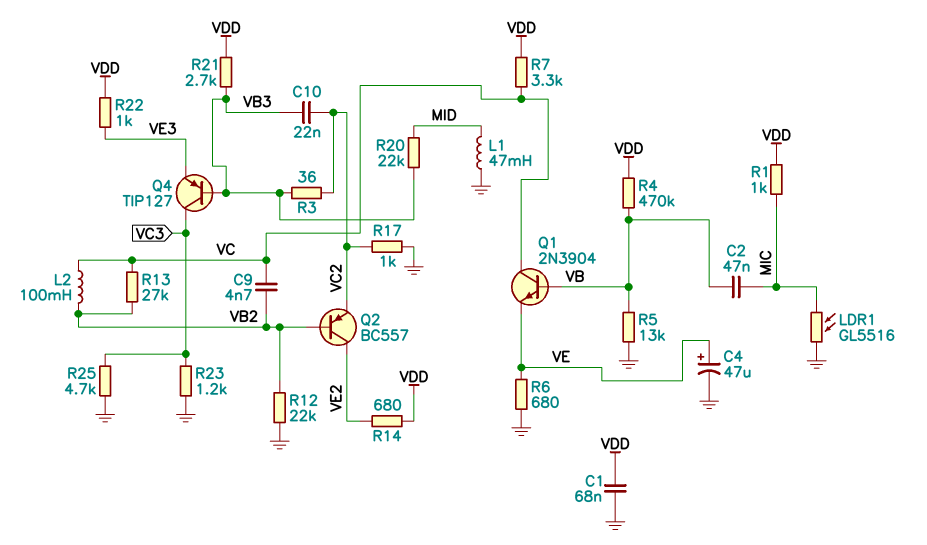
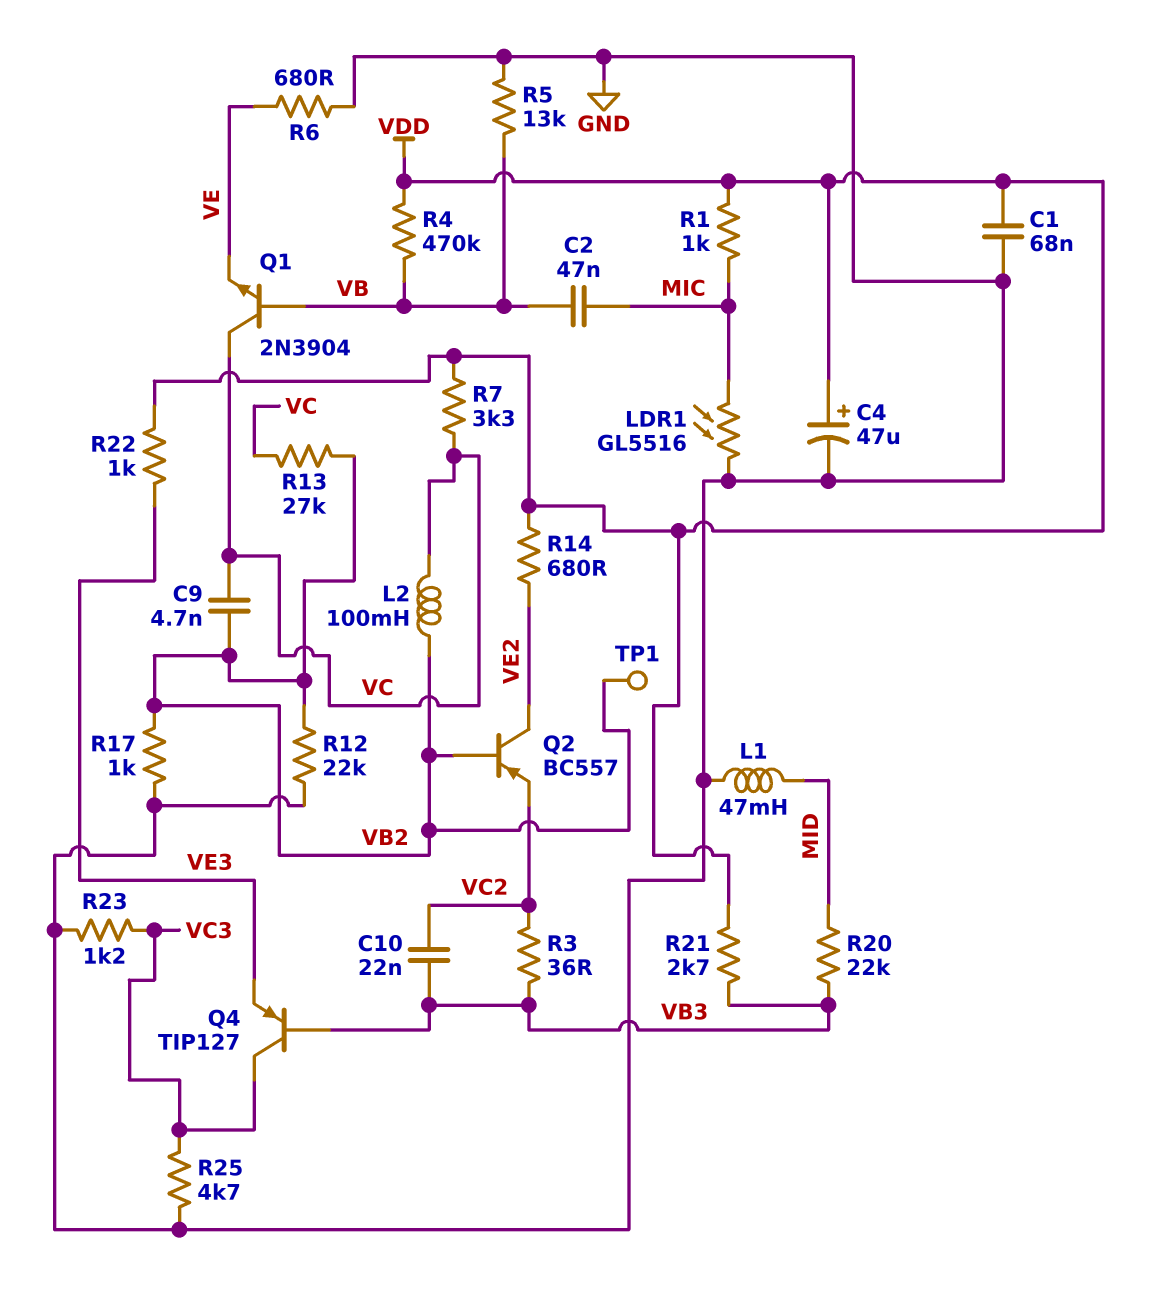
C4: 47uF (plus VE, minus GND) -> 47uF (plus VDD, minus GND)
R17: 1k (GND, VC2) -> 1k (GND, VB2)
TP1: none -> test point (VB2)

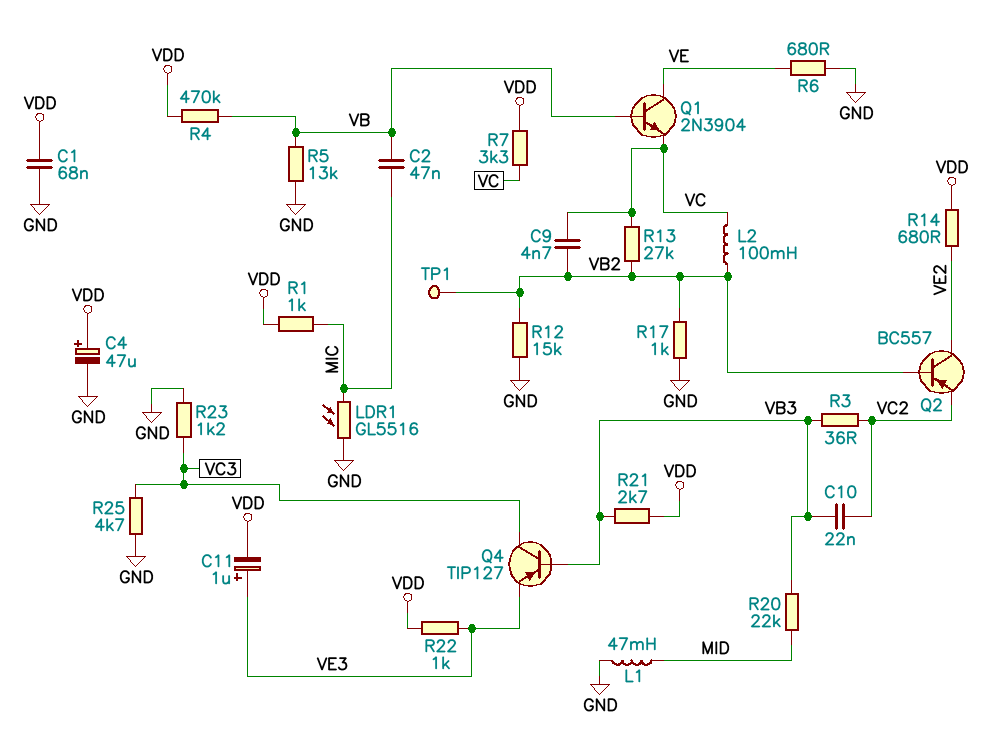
C11: none -> 1uF (plus VE3, minus VDD)
Q1: NPN 2N3904 (B VB, C VC, E VE) -> NPN 2N3904 (B VB, C VE, E VC)
R12: 22k (GND, VB2) -> 15k (GND, VB2)

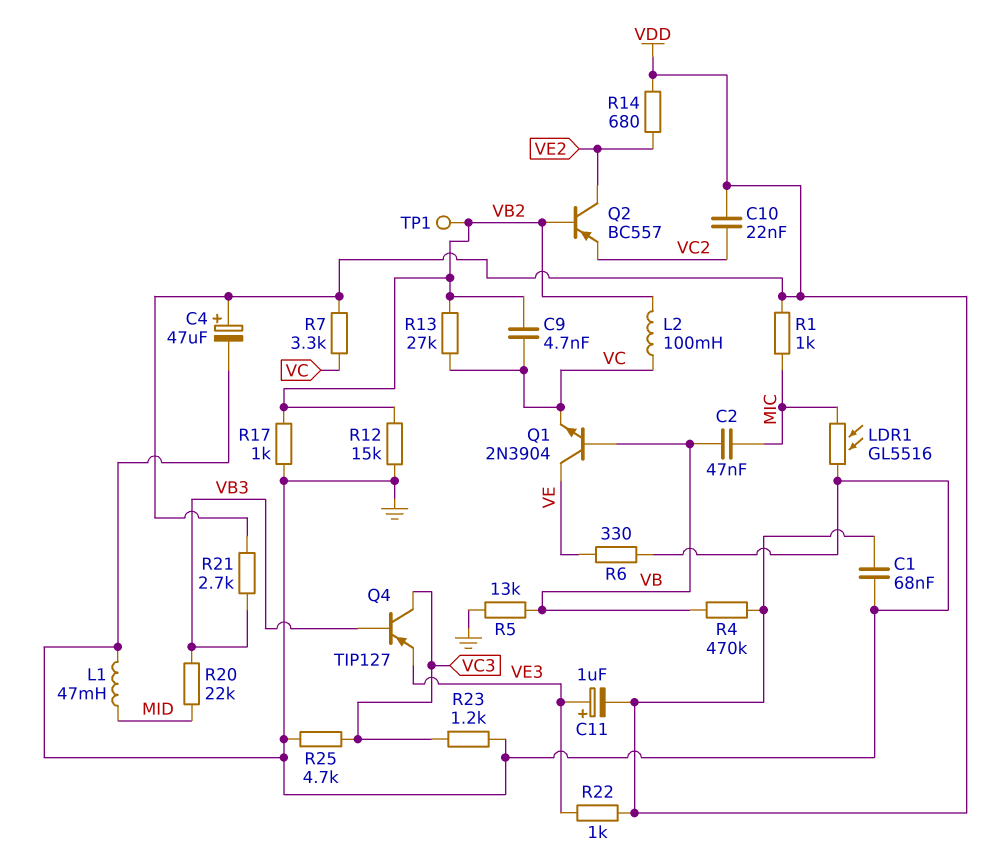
C10: 22nF (VB3, VC2) -> 22nF (VC2, VDD)
R3: 36 (VB3, VC2) -> none
R6: 680 (GND, VE) -> 330 (GND, VE)

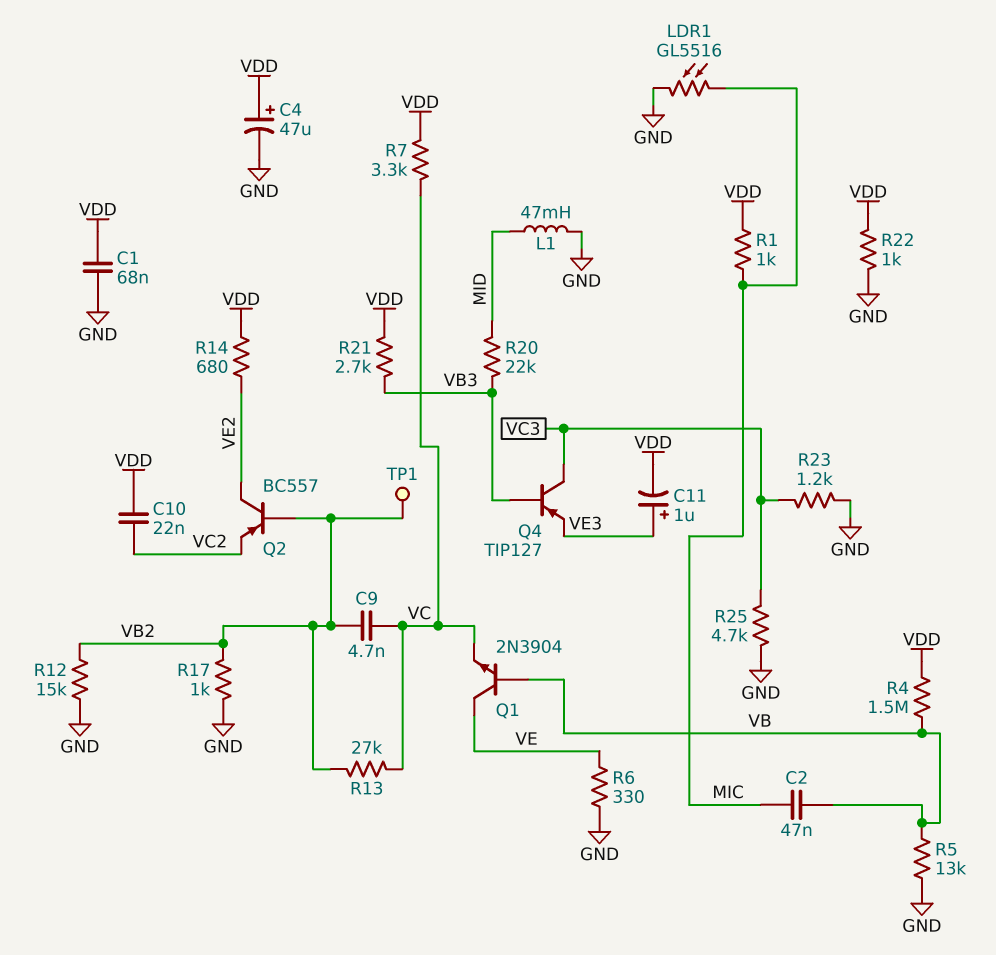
L2: 100mH (VB2, VC) -> none
R4: 470k (VB, VDD) -> 1.5M (VB, VDD)
R22: 1k (VDD, VE3) -> 1k (GND, VDD)

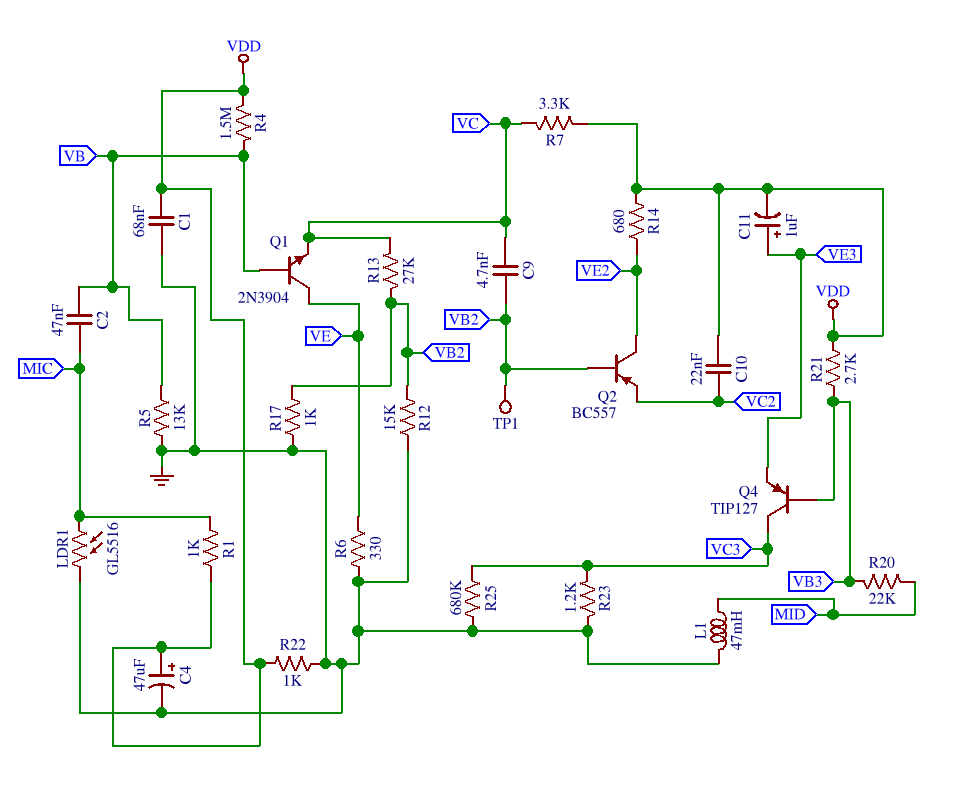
R25: 4.7k (GND, VC3) -> 680k (GND, VC3)

